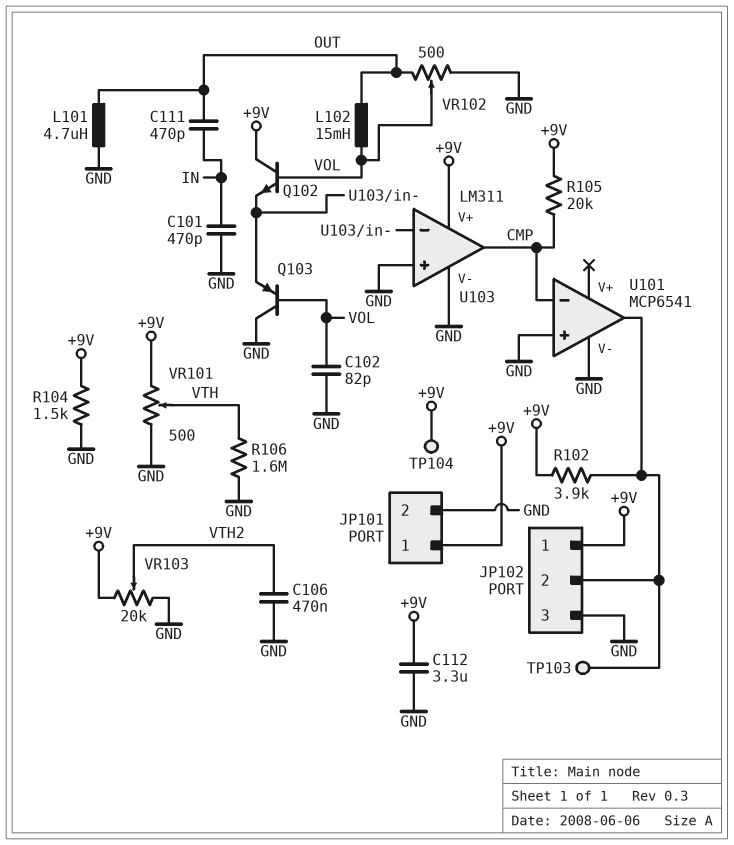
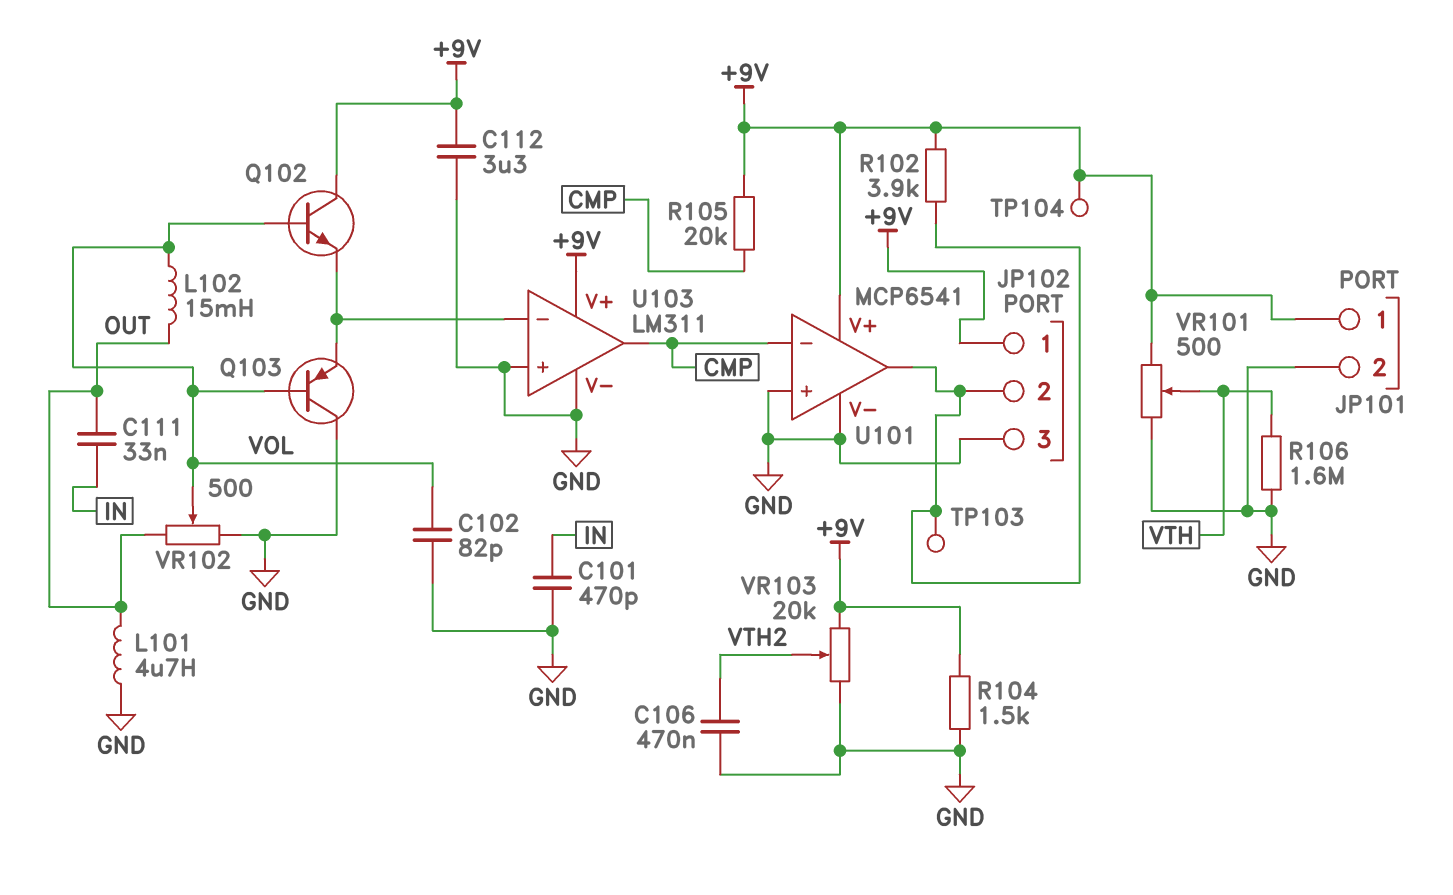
C111: 470pF (IN, OUT) -> 33nF (IN, OUT)
U101 pin V+: none -> +9V

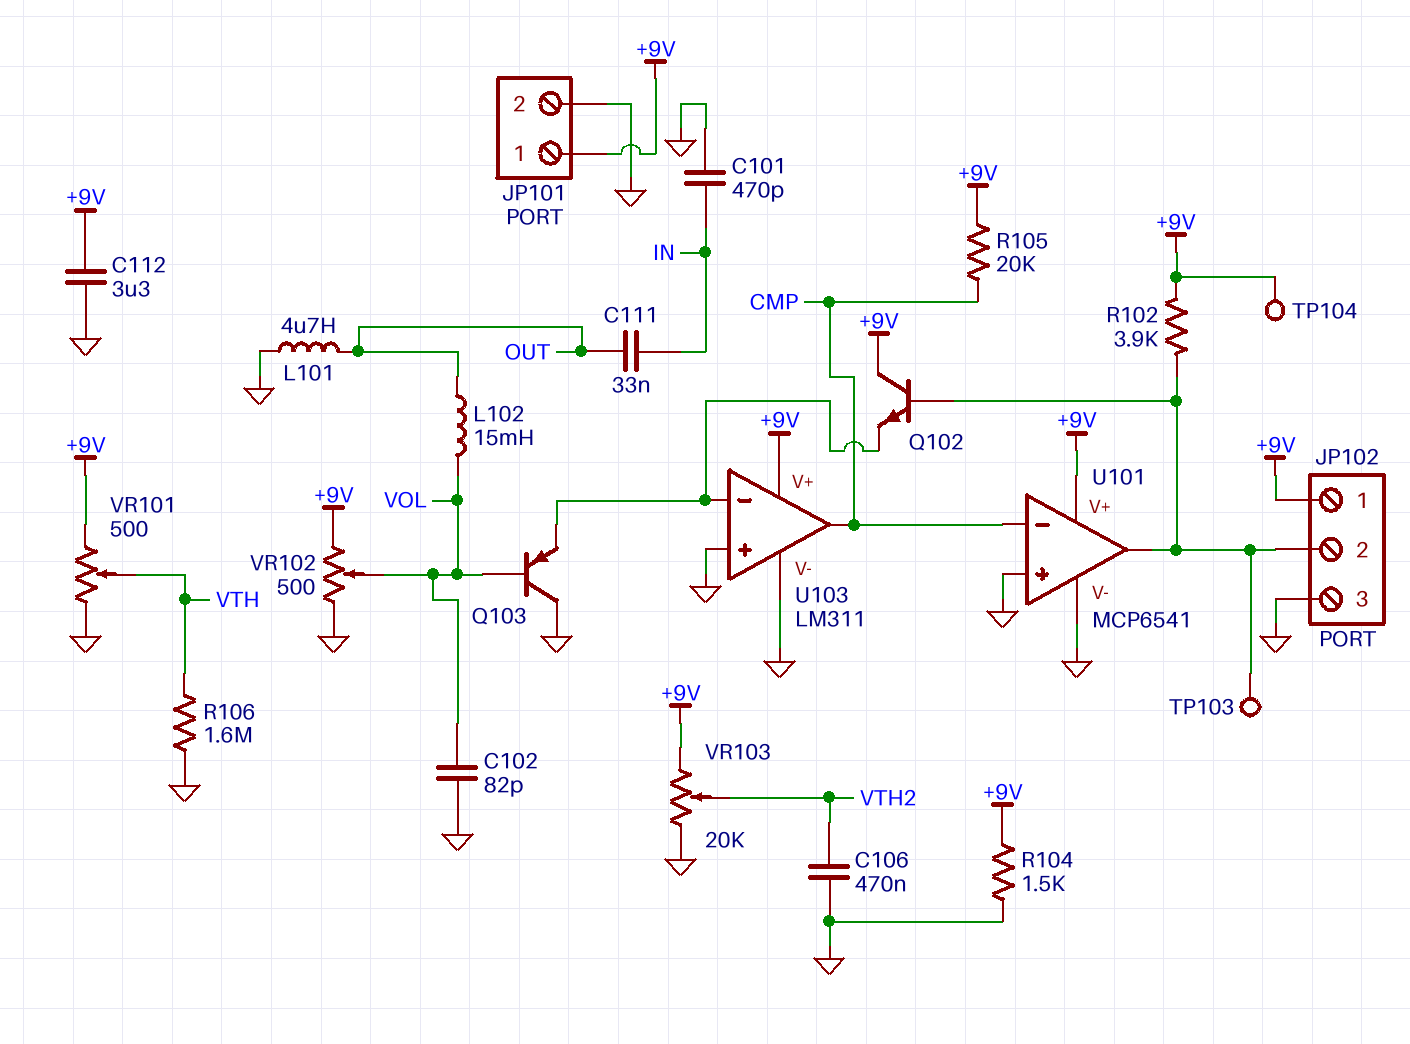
Q102: NPN (B VOL, C +9V, E U103/in-) -> NPN (B JP102/2, C +9V, E U103/in-)
VR102: 500 (GND, OUT, wiper VOL) -> 500 (+9V, GND, wiper VOL)

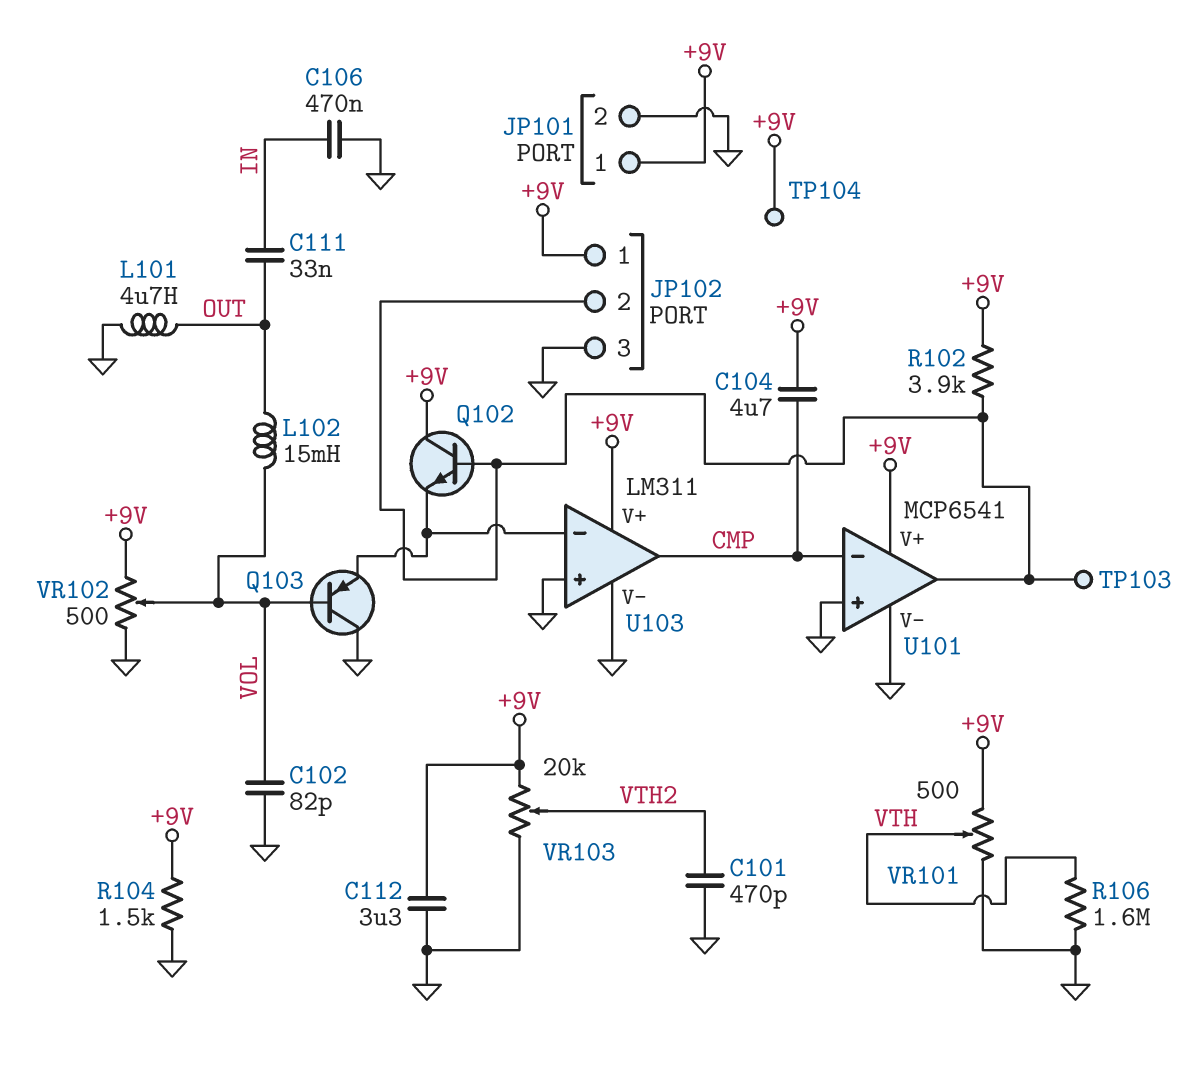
C101: 470pF (GND, IN) -> 470pF (GND, VTH2)
C104: none -> 4.7uF (+9V, CMP)
C106: 470nF (GND, VTH2) -> 470nF (GND, IN)
R105: 20k (+9V, CMP) -> none

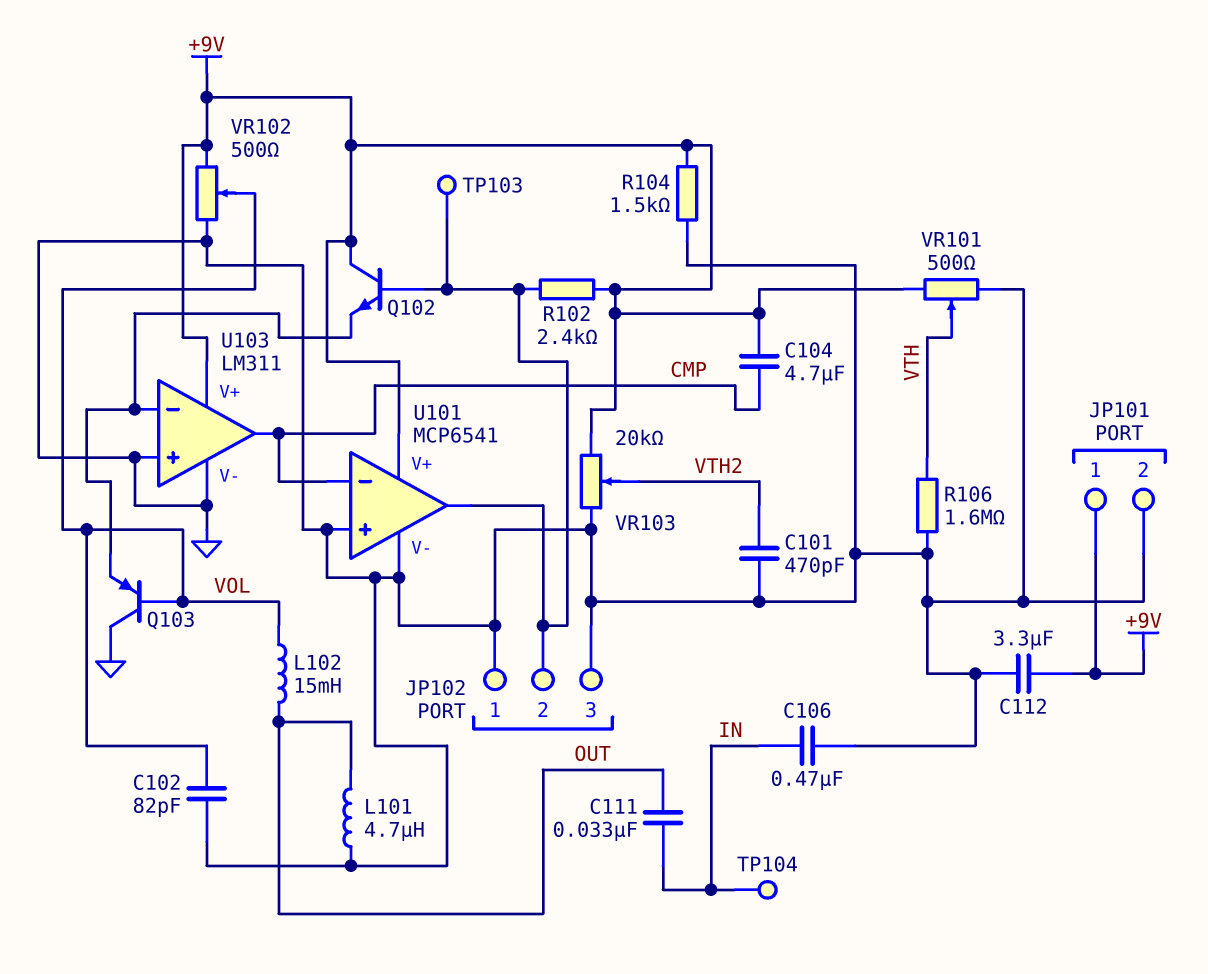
JP102 pin 1: +9V -> GND
R102: 3.9k (+9V, JP102/2) -> 2.4k (+9V, JP102/2)
TP104: test point (+9V) -> test point (IN)

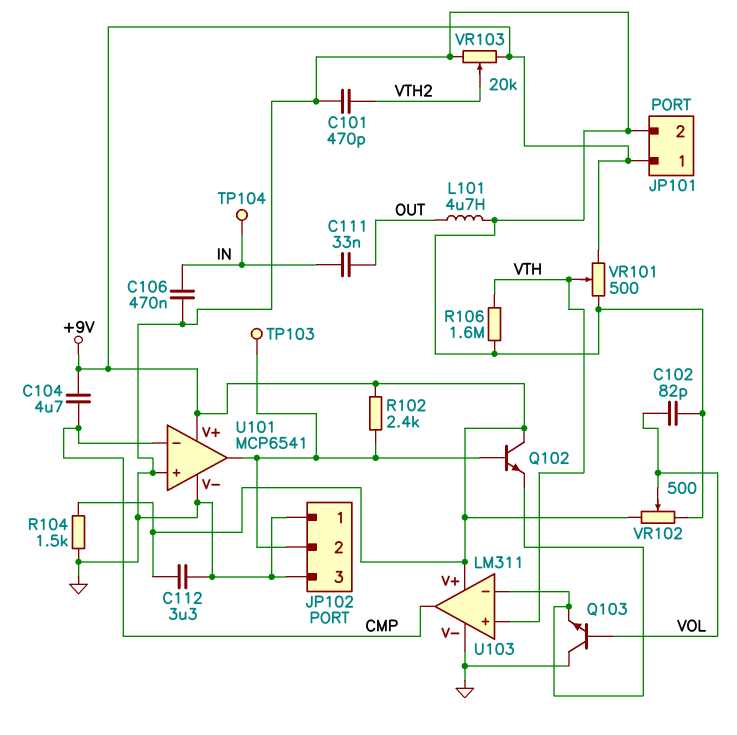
L102: 15mH (OUT, VOL) -> none
Q103: PNP (B VOL, C GND, E U103/in-) -> NPN (B VOL, C GND, E U103/in-)
U103 pin in+: GND -> VTH

